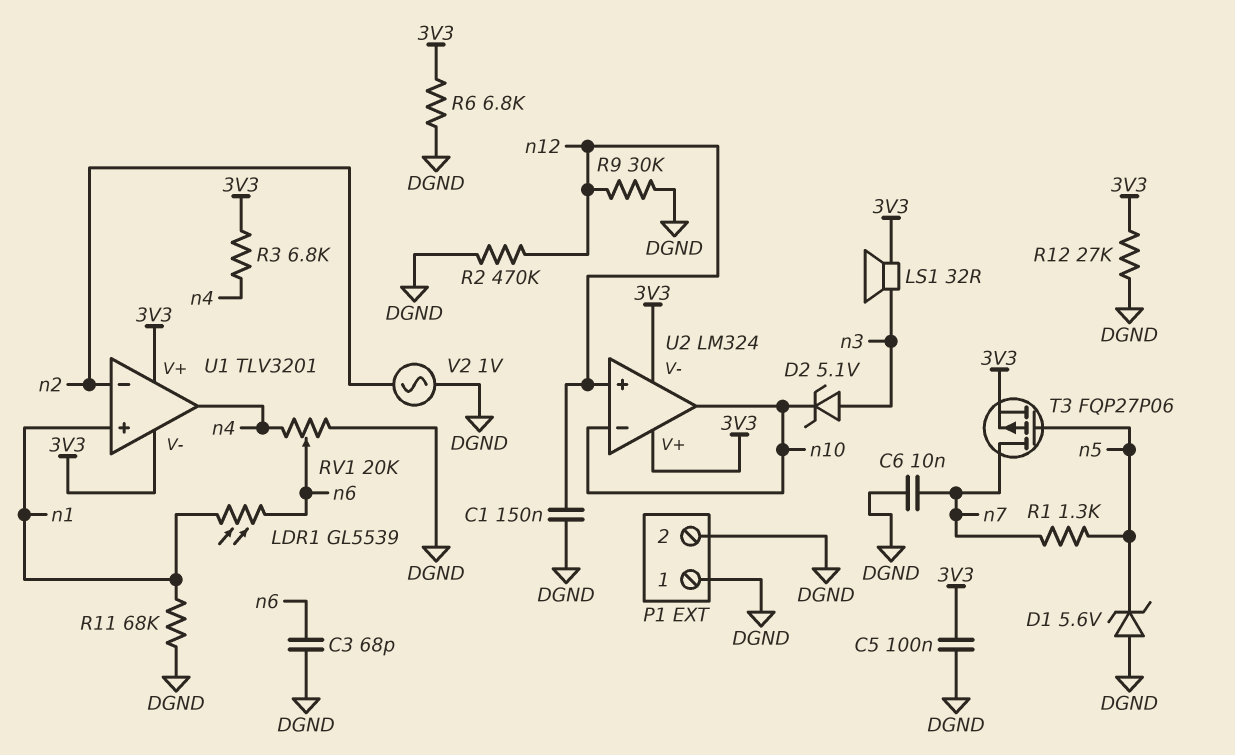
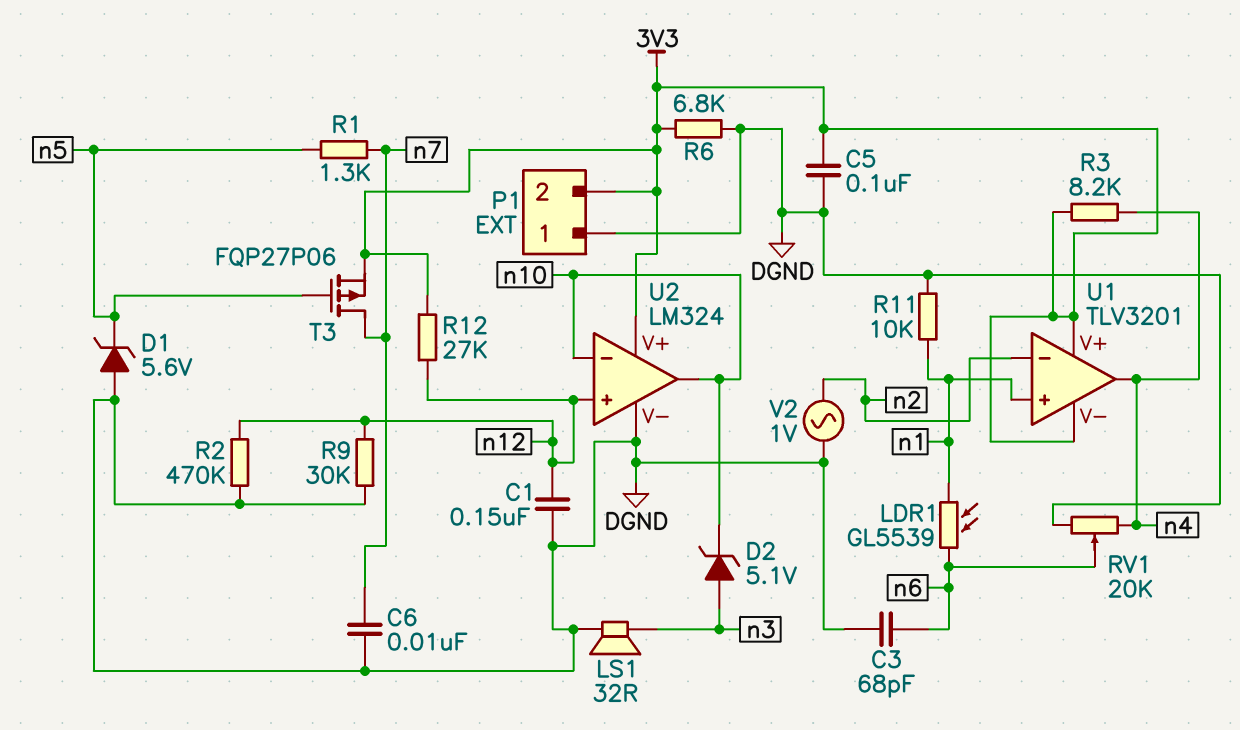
LS1: speaker 32R (3V3, n3) -> speaker 32R (DGND, n3)
P1 pin 2: DGND -> 3V3
R3: 6.8k (3V3, n4) -> 8.2k (3V3, n4)
R11: 68k (DGND, n1) -> 10k (DGND, n1)
R12: 27k (3V3, DGND) -> 27k (3V3, n12)
U2 pin V-: 3V3 -> DGND

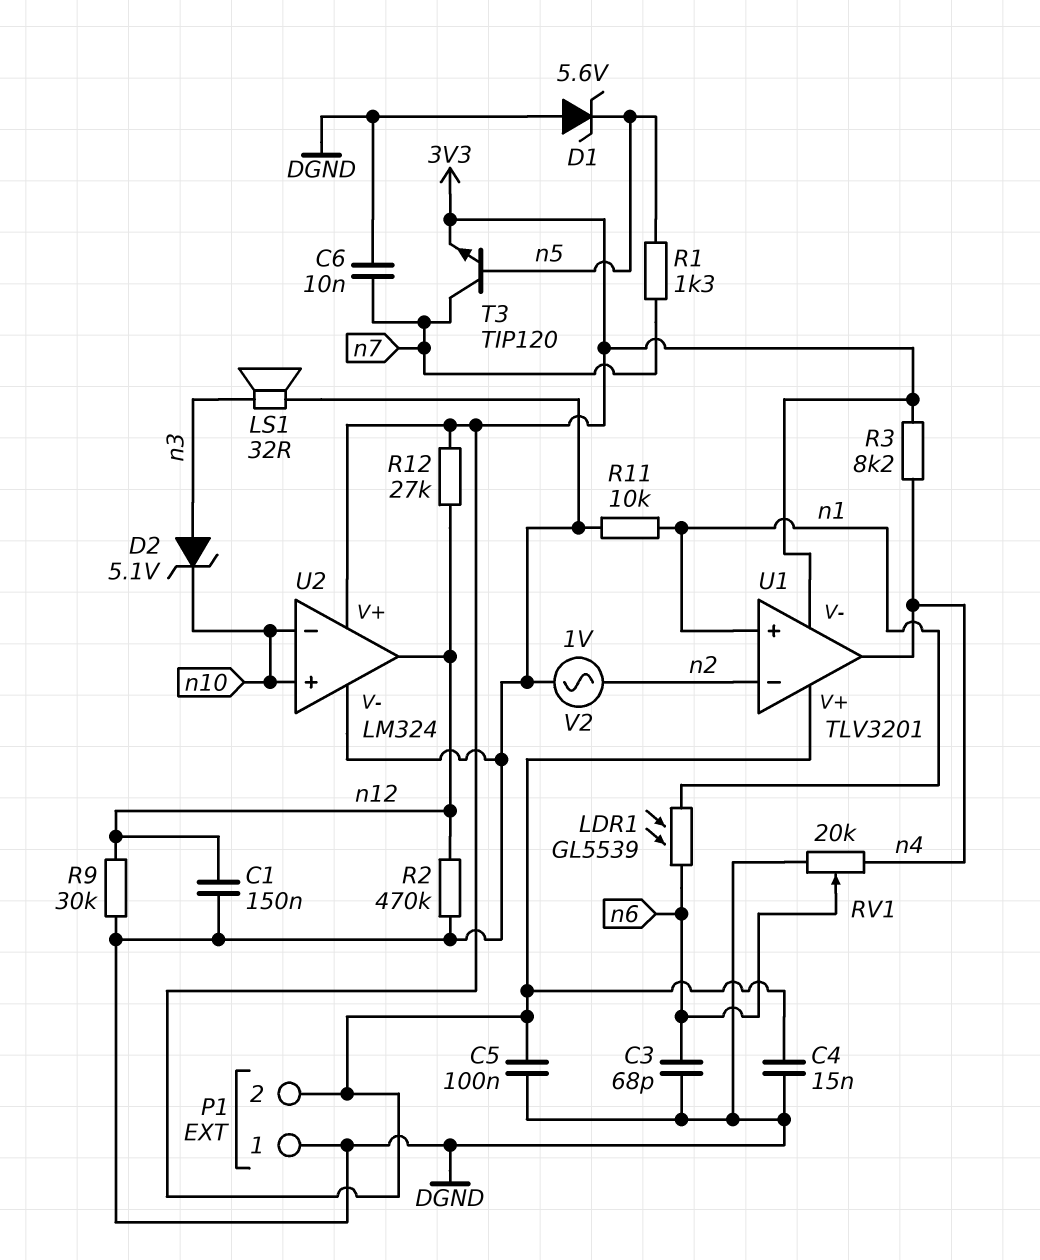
C4: none -> 15nF (3V3, DGND)
R6: 6.8k (3V3, DGND) -> none
T3: PMOS FQP27P06 (G n5, D n7, S 3V3) -> NPN TIP120 (B n5, C n7, E 3V3)
U2 pin in+: n12 -> n10
U2 pin out: n10 -> n12

